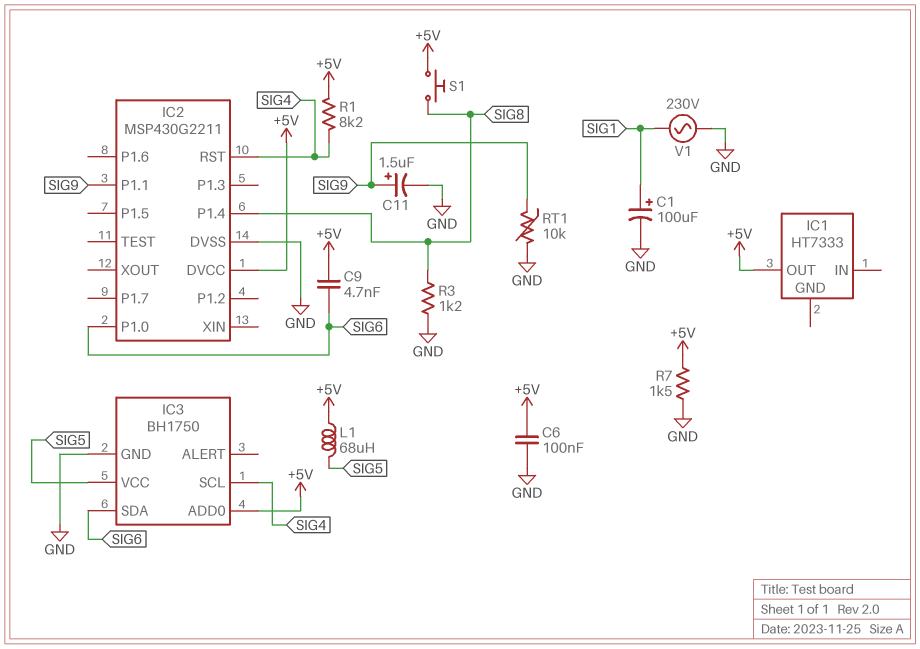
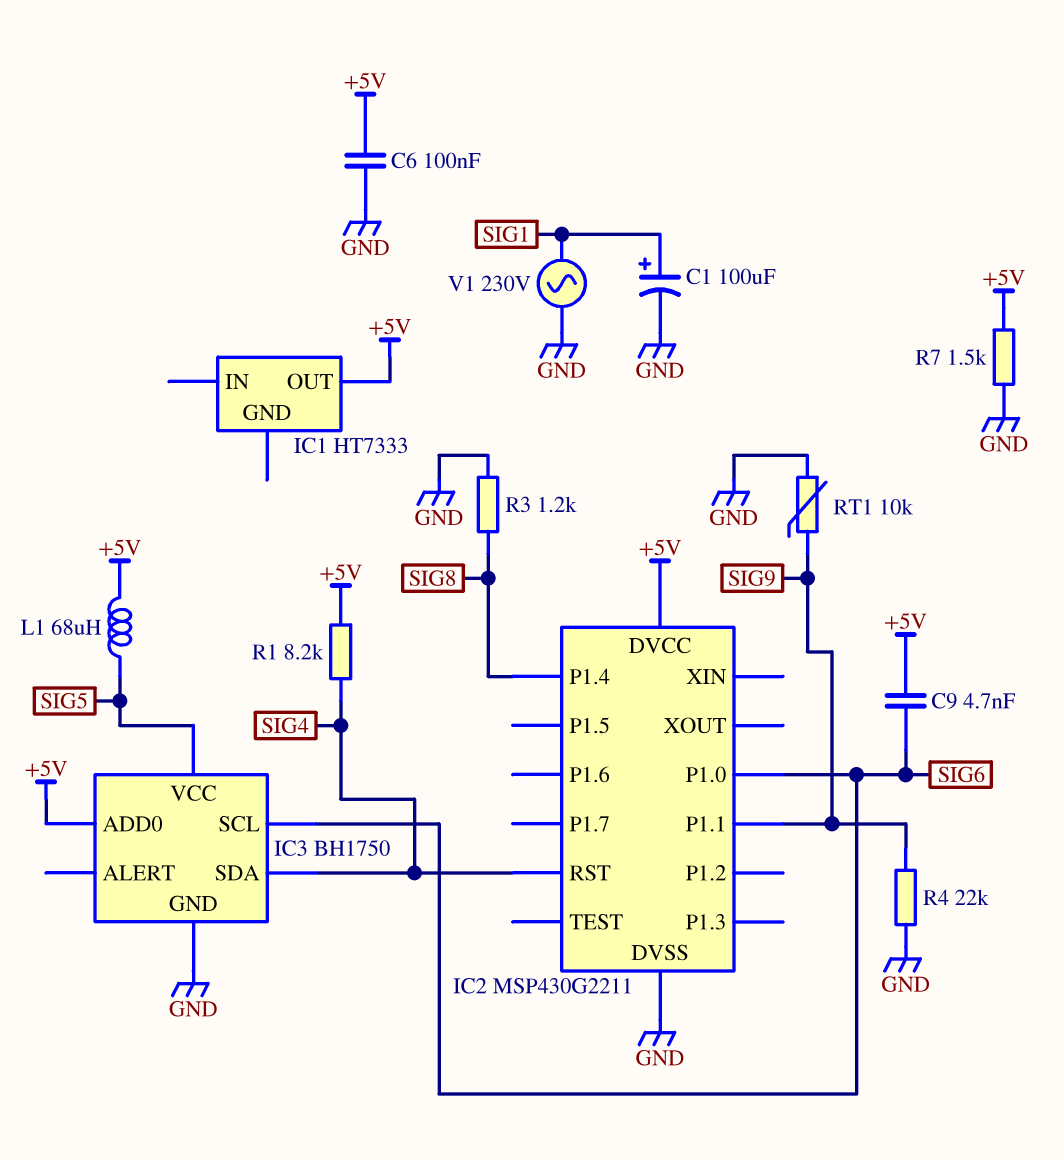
C11: 1.5uF (plus SIG9, minus GND) -> none
IC3 pin SCL: SIG4 -> SIG6
IC3 pin SDA: SIG6 -> SIG4
R4: none -> 22k (GND, SIG9)
S1: button (+5V, SIG8) -> none

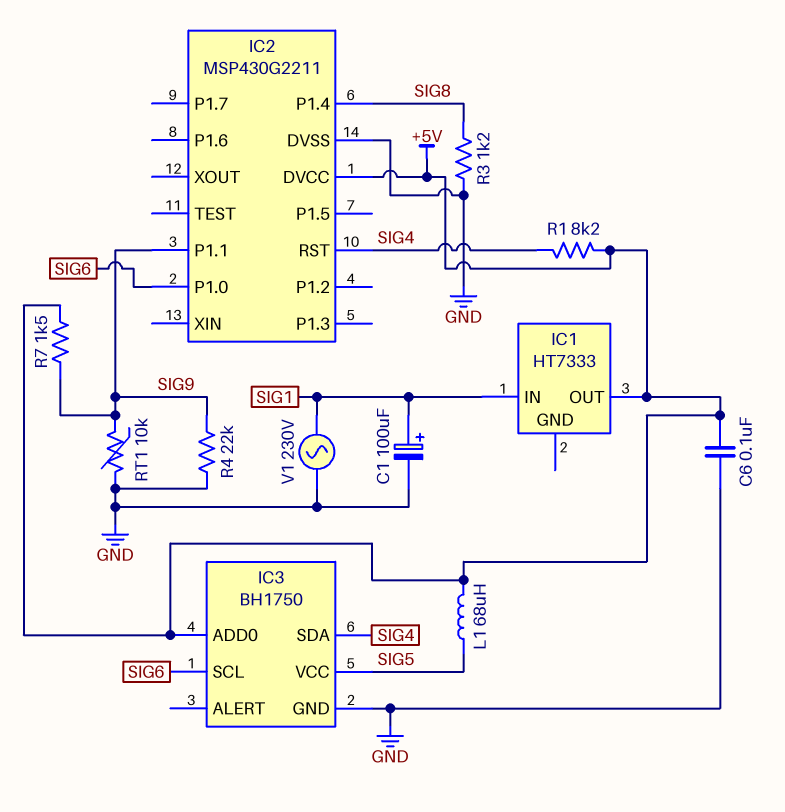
C9: 4.7nF (+5V, SIG6) -> none
IC1 pin IN: none -> SIG1
R7: 1.5k (+5V, GND) -> 1.5k (+5V, SIG9)

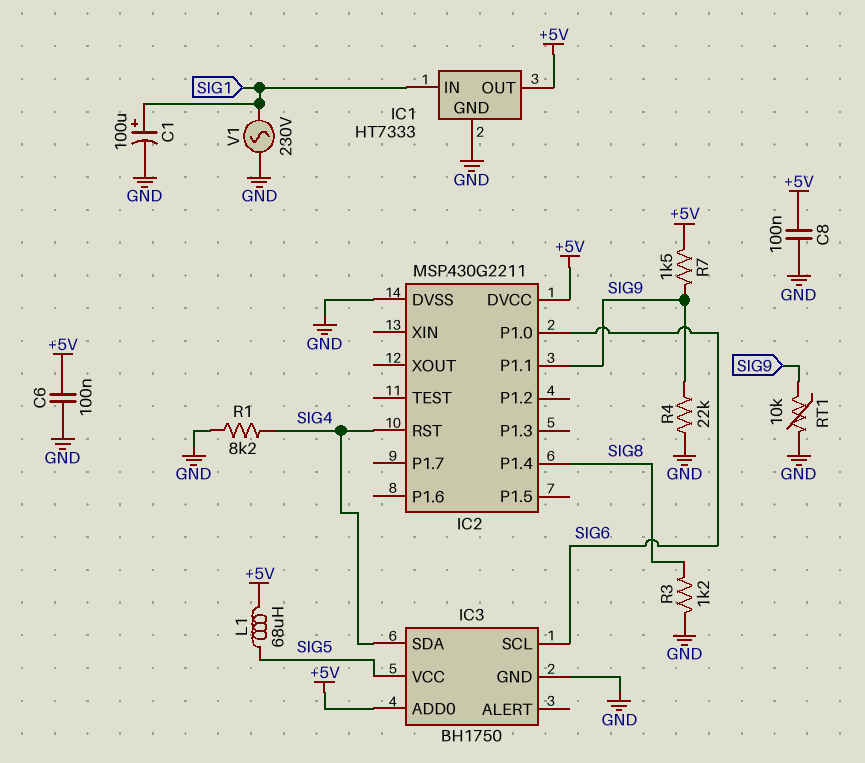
C8: none -> 100nF (+5V, GND)
IC1 pin GND: none -> GND
R1: 8.2k (+5V, SIG4) -> 8.2k (GND, SIG4)

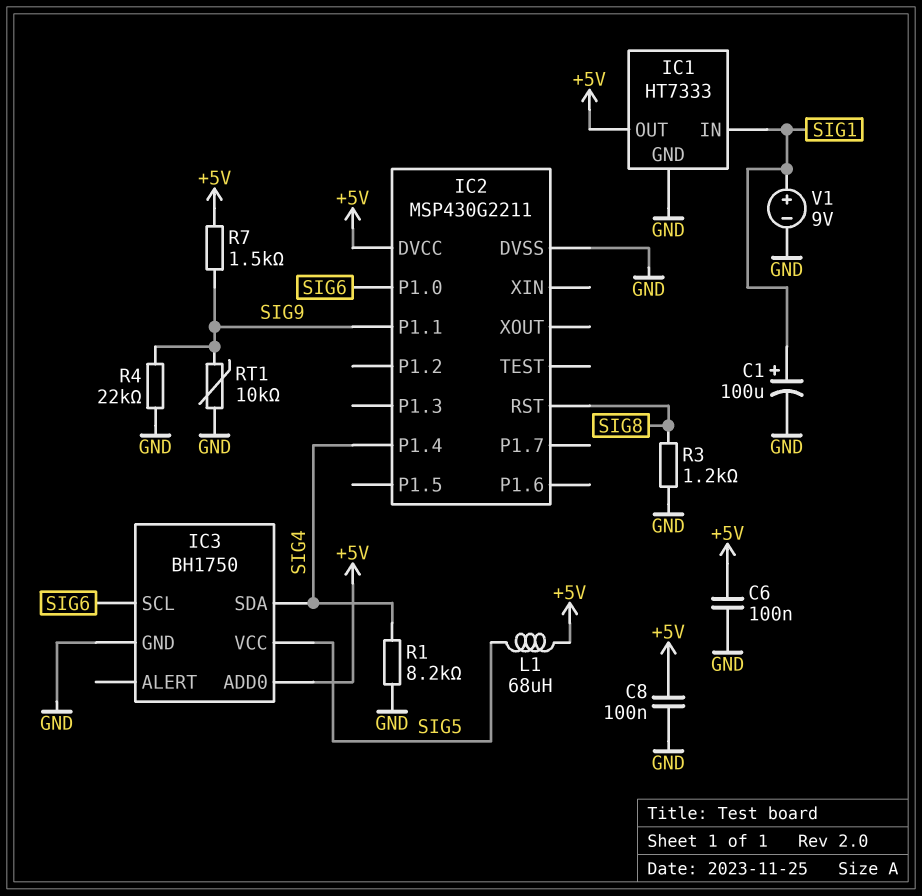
IC2 pin P1.4: SIG8 -> SIG4
IC2 pin RST: SIG4 -> SIG8
V1: AC 230V (GND, SIG1) -> 9V (plus SIG1, minus GND)

